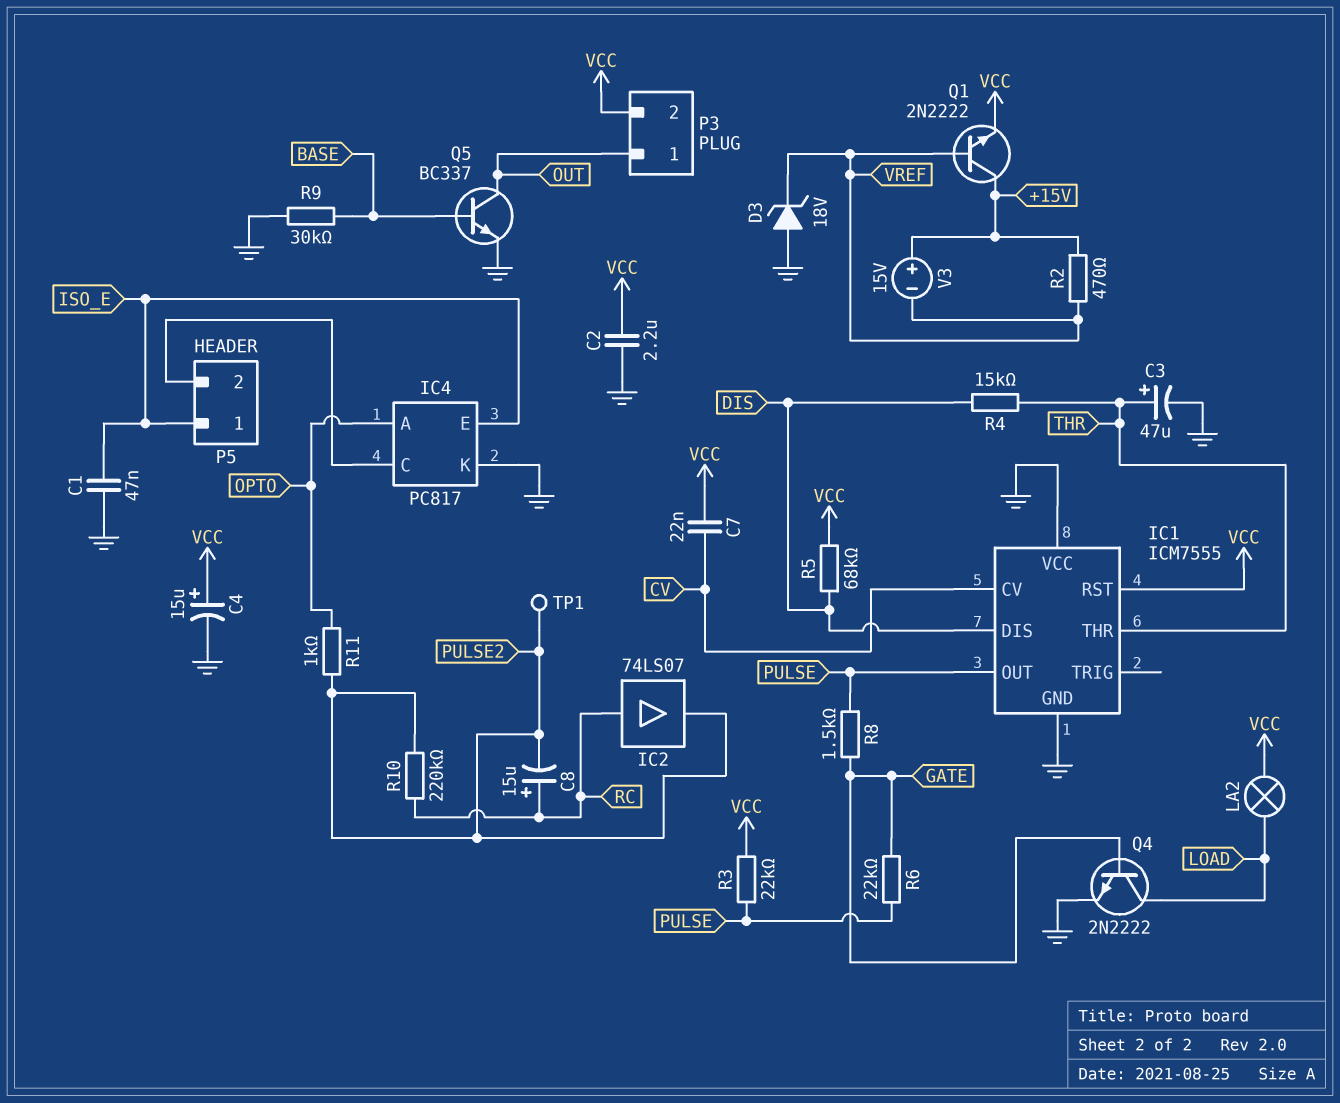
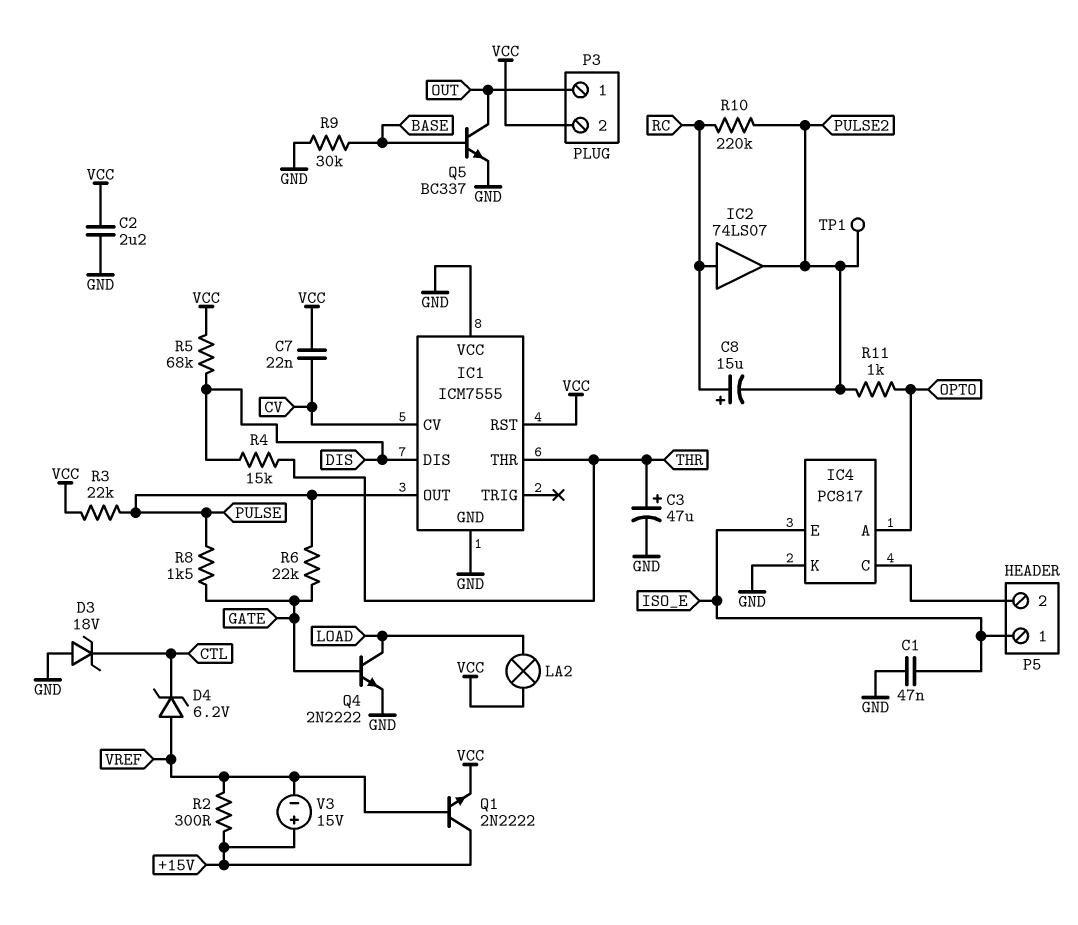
C4: 15uF (plus VCC, minus GND) -> none
D3: zener 18V (A GND, K VREF) -> zener 18V (A GND, K CTL)
D4: none -> zener 6.2V (A VREF, K CTL)
R2: 470 (+15V, VREF) -> 300 (+15V, VREF)

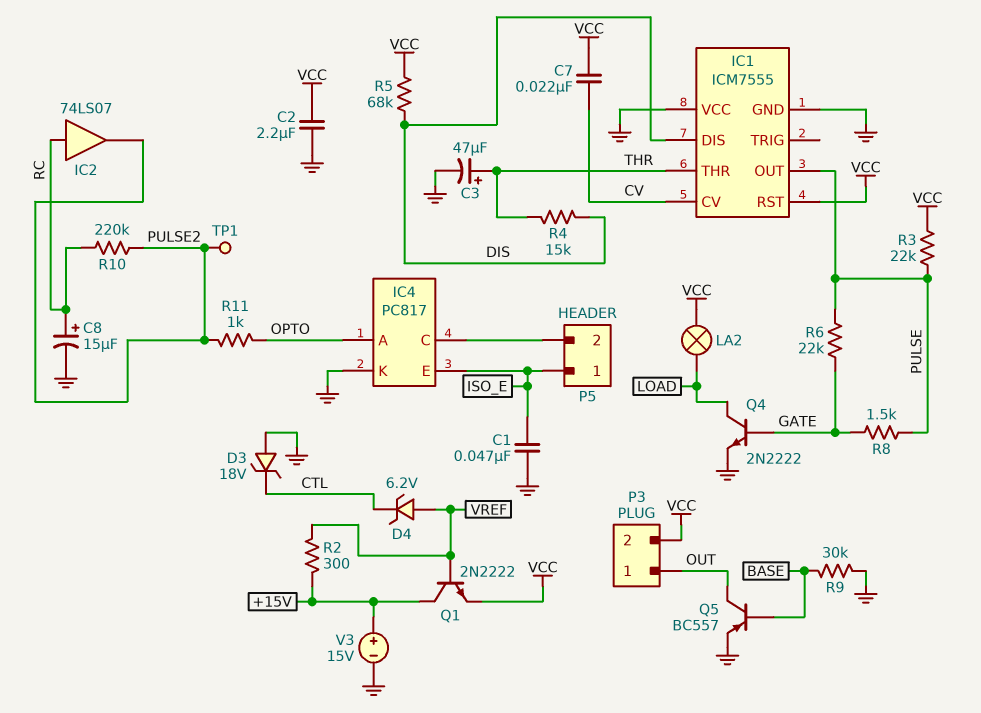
C8: 15uF (plus RC, minus PULSE2) -> 15uF (plus RC, minus GND)
Q5: NPN BC337 (B BASE, C OUT, E GND) -> PNP BC557 (B BASE, C OUT, E GND)
V3: 15V (plus +15V, minus VREF) -> 15V (plus +15V, minus GND)

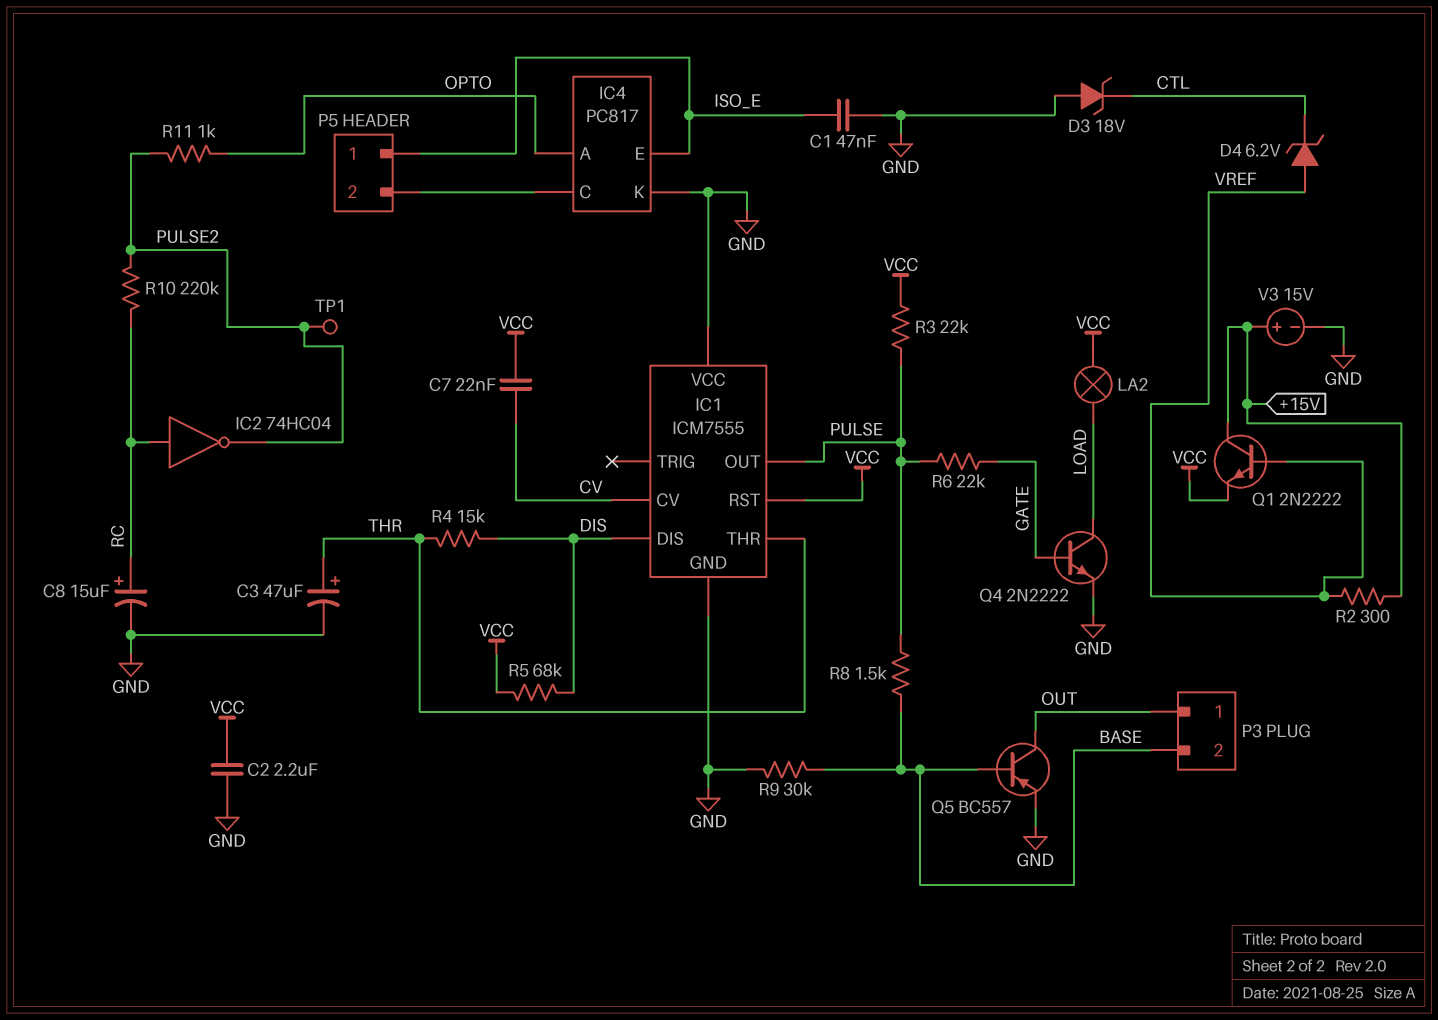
IC2: buffer 74LS07 (in RC, out PULSE2) -> NOT 74HC04 (in RC, out PULSE2)
P3 pin 2: VCC -> BASE
R8: 1.5k (GATE, PULSE) -> 1.5k (BASE, PULSE)

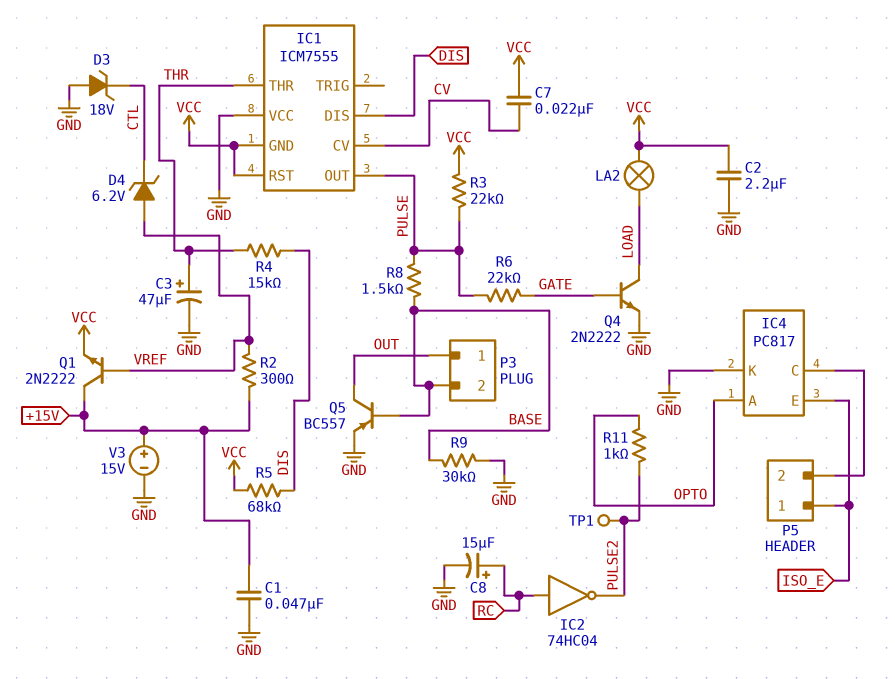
C1: 47nF (GND, ISO_E) -> 47nF (+15V, GND)
IC1 pin GND: GND -> VCC
R10: 220k (PULSE2, RC) -> none

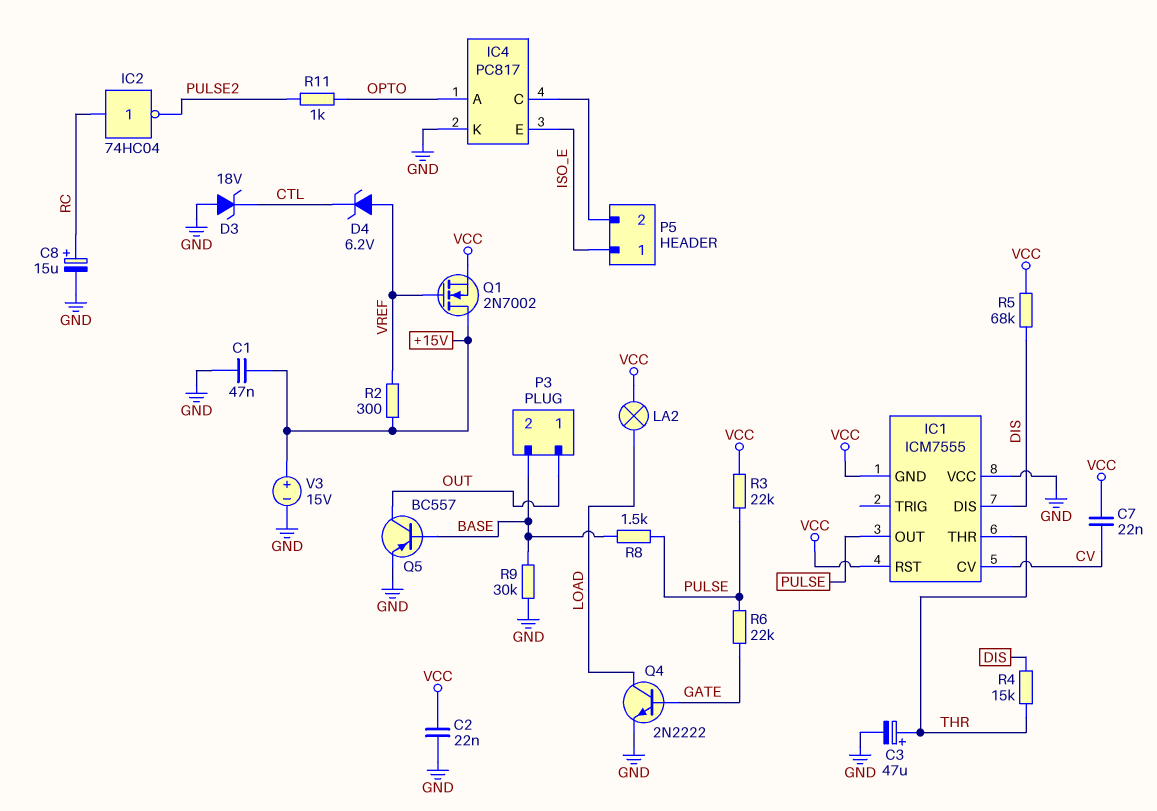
C2: 2.2uF (GND, VCC) -> 22nF (GND, VCC)
Q1: NPN 2N2222 (B VREF, C +15V, E VCC) -> NMOS 2N7002 (G VREF, D +15V, S VCC)
TP1: test point (PULSE2) -> none

